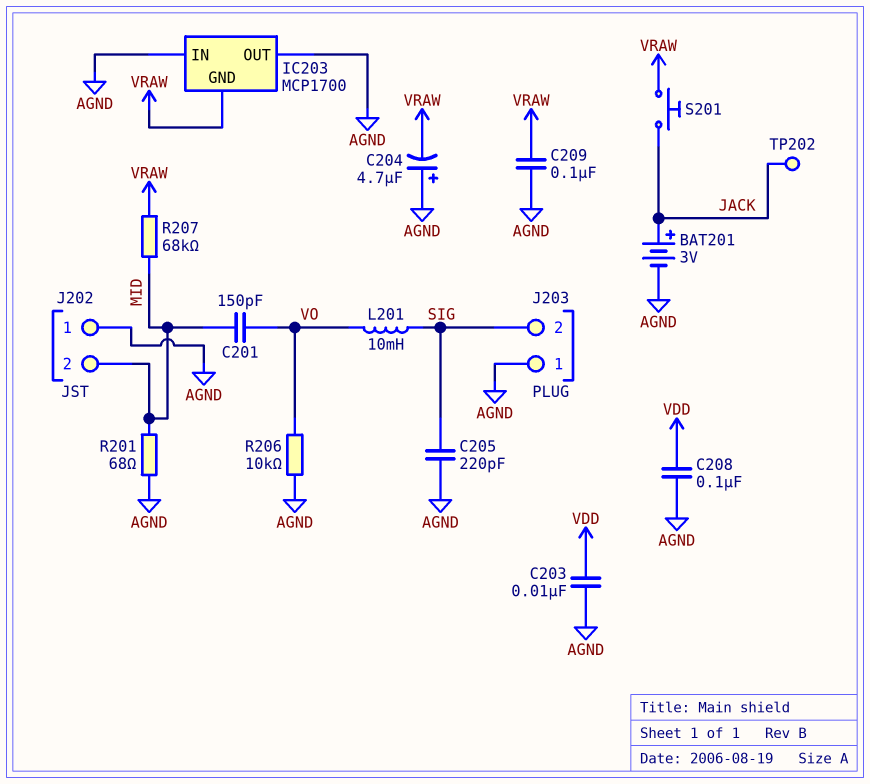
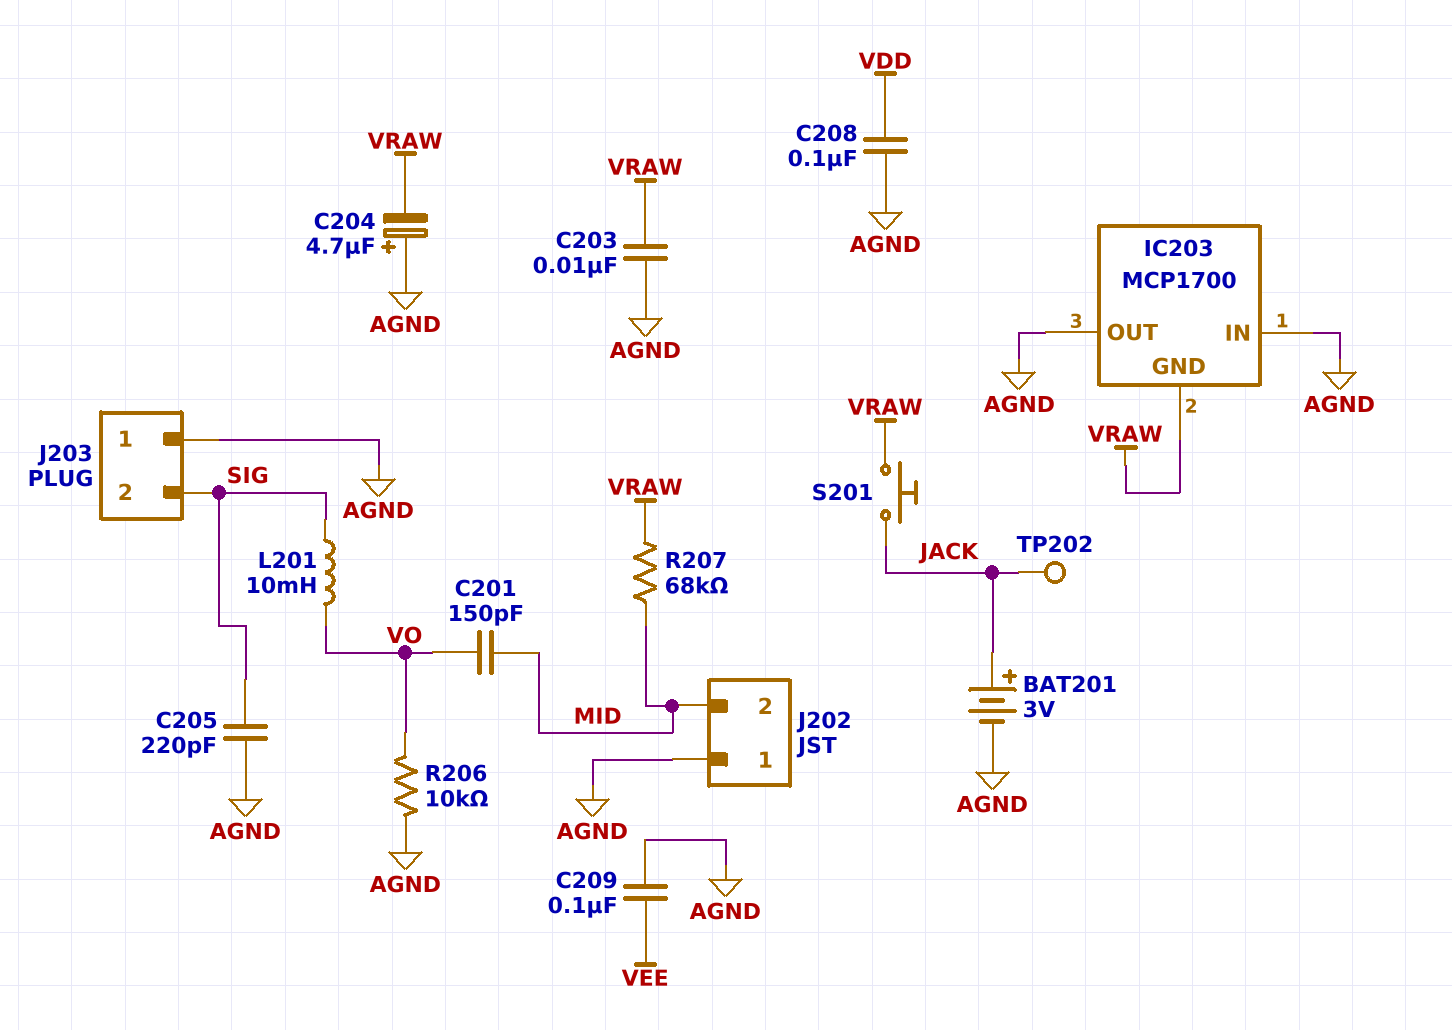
C203: 10nF (AGND, VDD) -> 10nF (AGND, VRAW)
C209: 100nF (AGND, VRAW) -> 100nF (AGND, VEE)
R201: 68 (AGND, MID) -> none

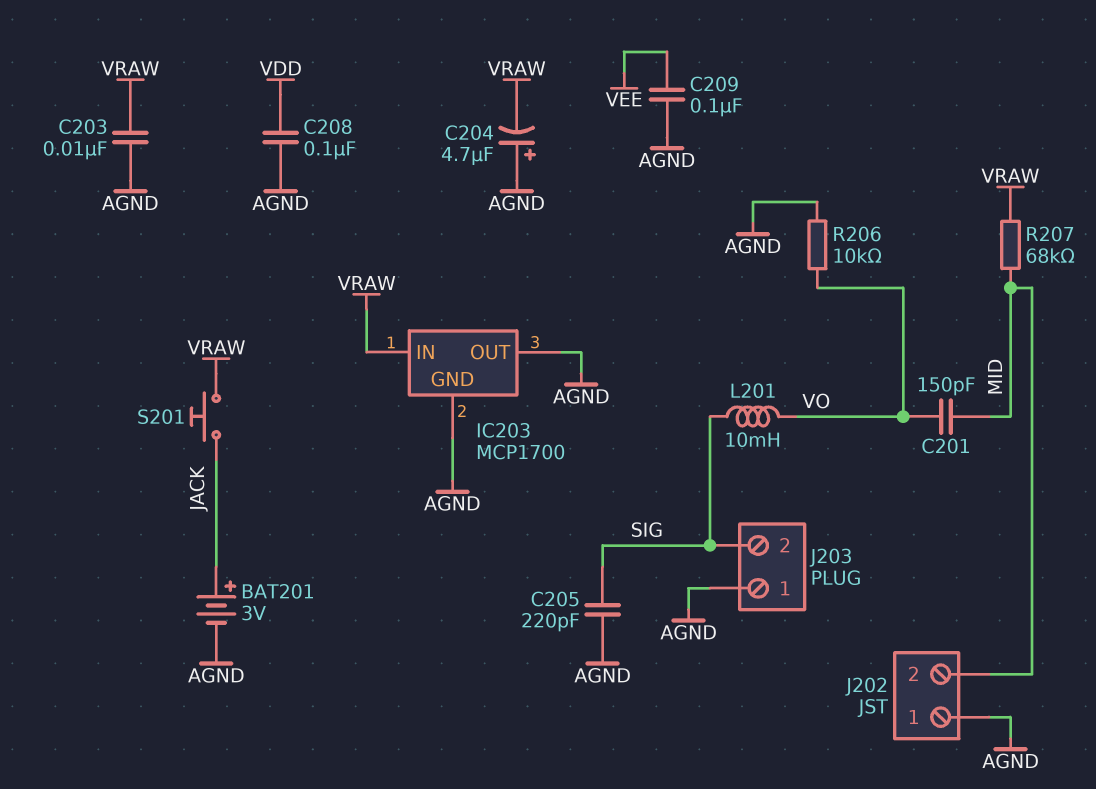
IC203 pin GND: VRAW -> AGND
IC203 pin IN: AGND -> VRAW
TP202: test point (JACK) -> none

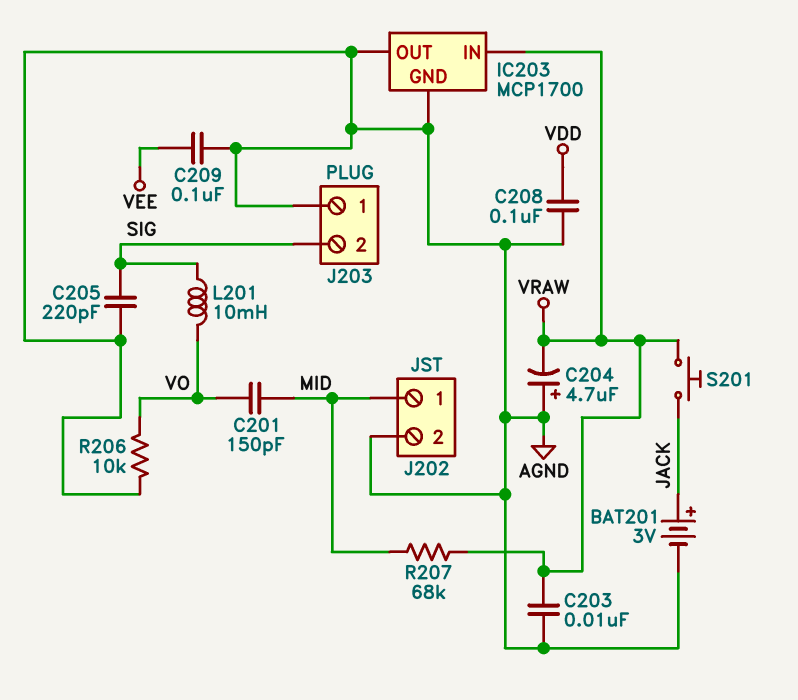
J202 pin 1: AGND -> MID
J202 pin 2: MID -> AGND

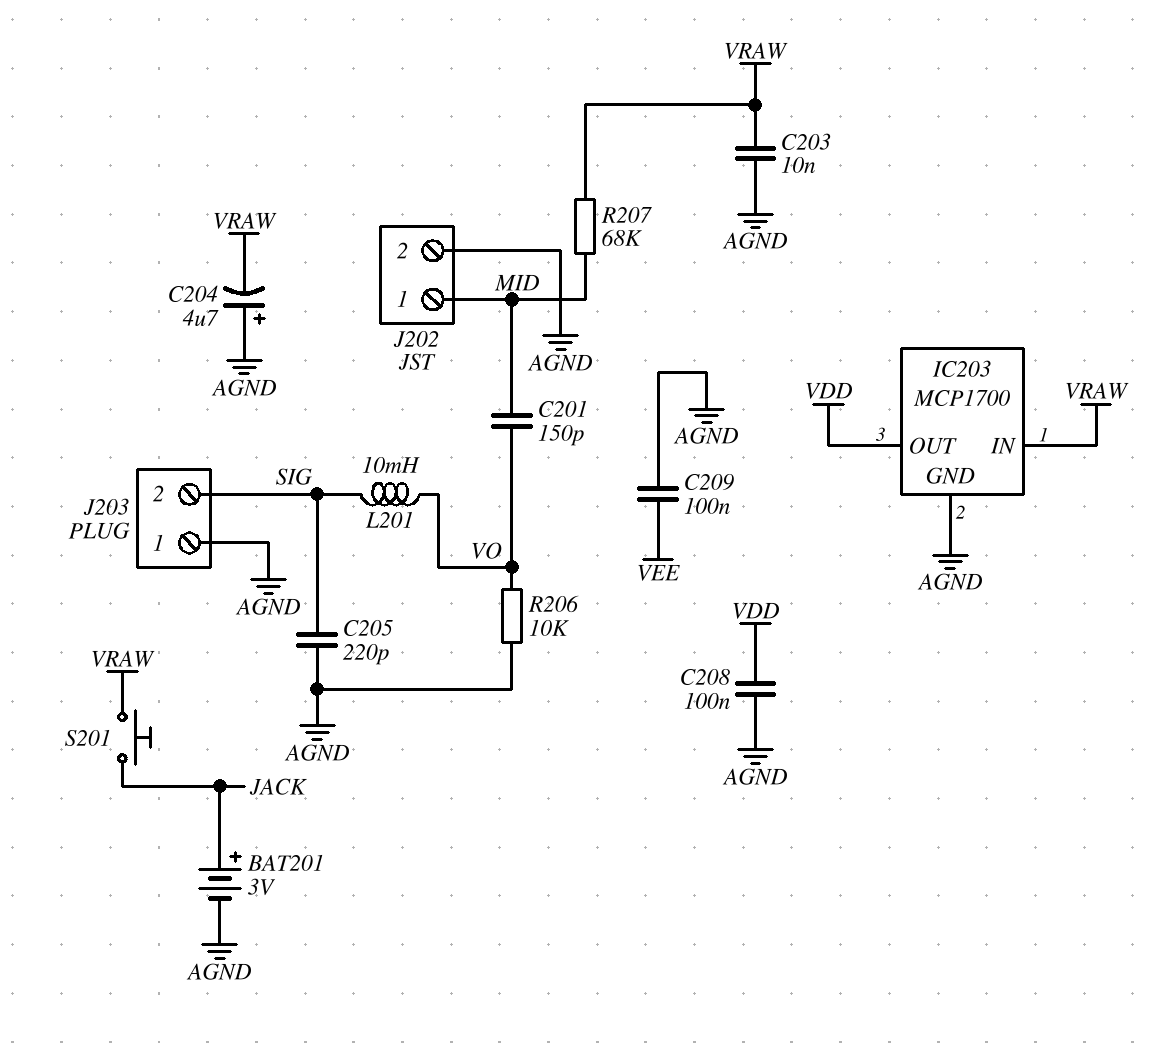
IC203 pin OUT: AGND -> VDD

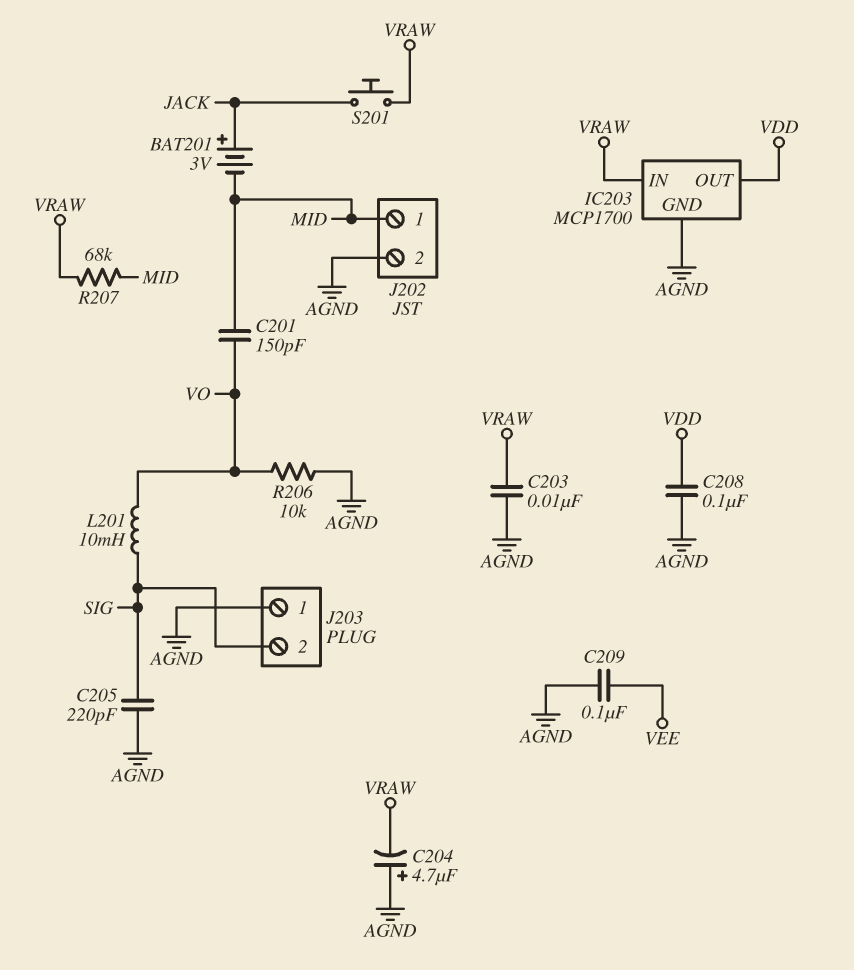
BAT201: 3V (plus JACK, minus AGND) -> 3V (plus JACK, minus MID)

